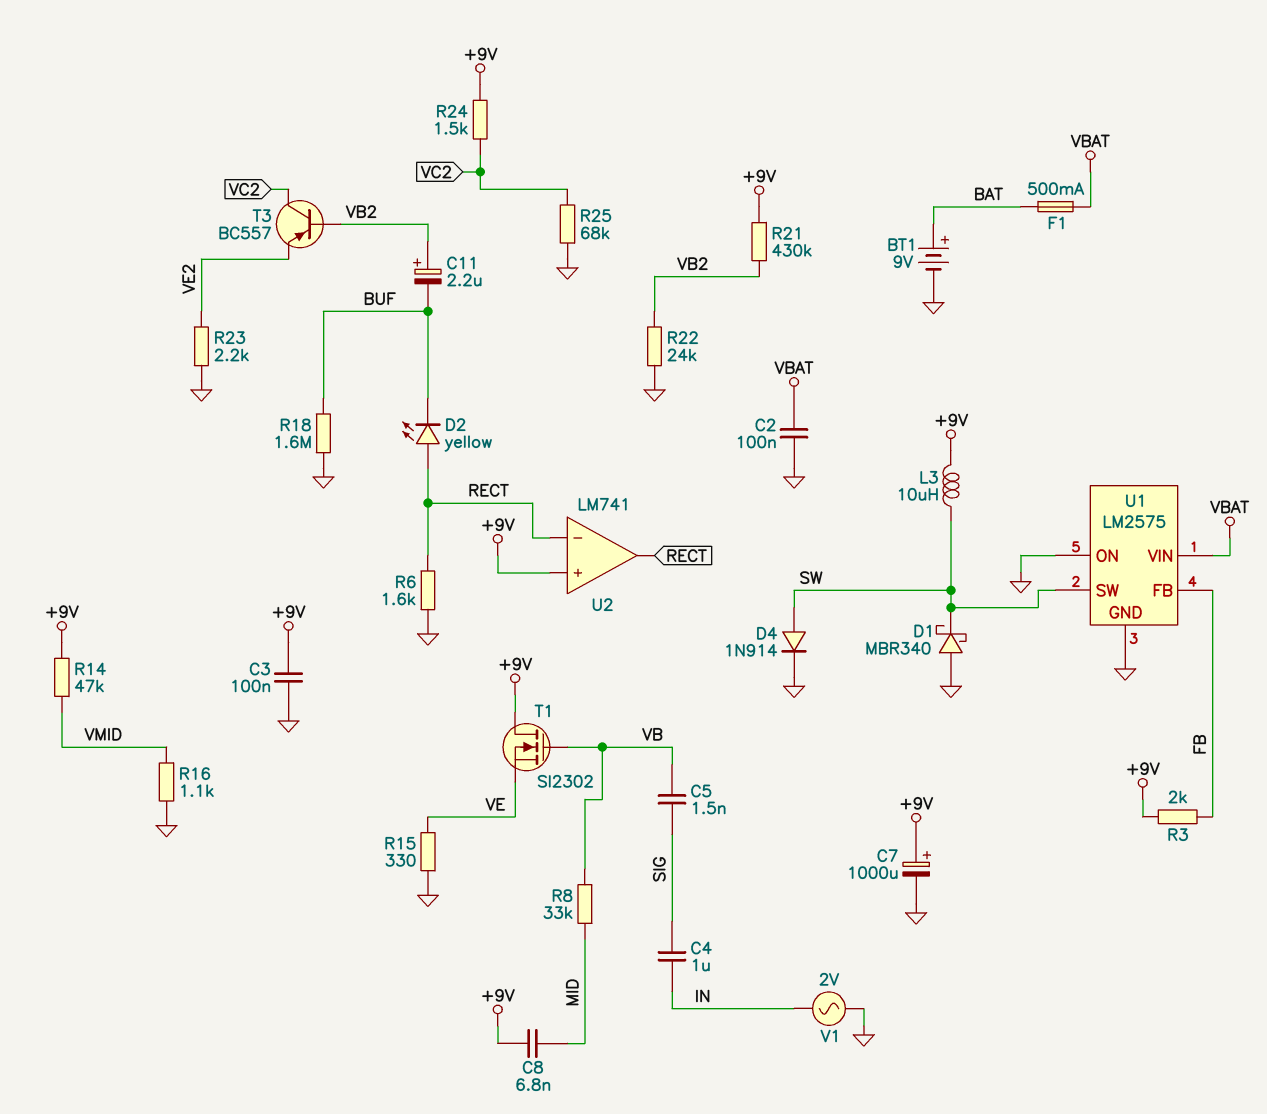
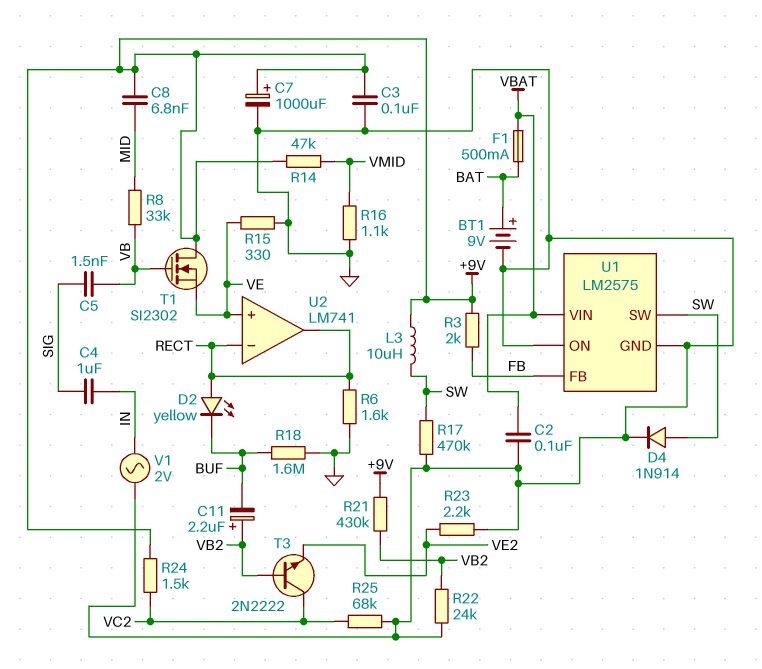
D1: schottky MBR340 (A GND, K SW) -> none
R17: none -> 470k (GND, SW)
T3: PNP BC557 (B VB2, C VC2, E VE2) -> NPN 2N2222 (B VB2, C VC2, E VE2)
U2 pin in+: +9V -> VE

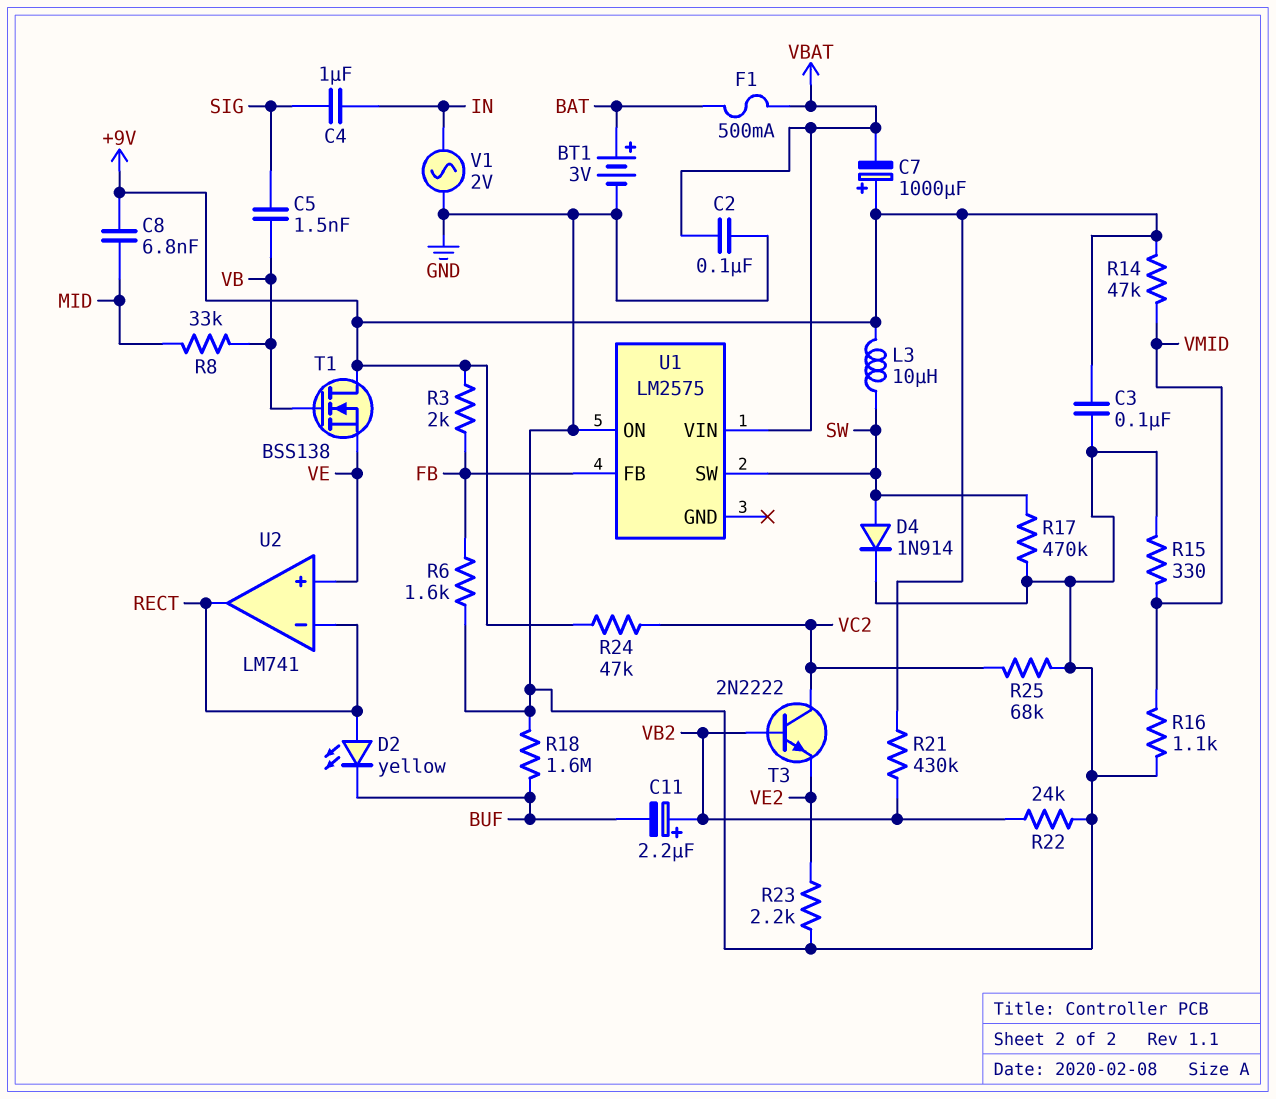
BT1: 9V (plus BAT, minus GND) -> 3V (plus BAT, minus GND)
C7: 1000uF (plus +9V, minus GND) -> 1000uF (plus +9V, minus VBAT)
R6: 1.6k (GND, RECT) -> 1.6k (FB, GND)
R15: 330 (GND, VE) -> 330 (GND, VMID)
R24: 1.5k (+9V, VC2) -> 47k (+9V, VC2)
T1: NMOS SI2302 (G VB, D +9V, S VE) -> NMOS BSS138 (G VB, D +9V, S VE)
U1 pin GND: GND -> none

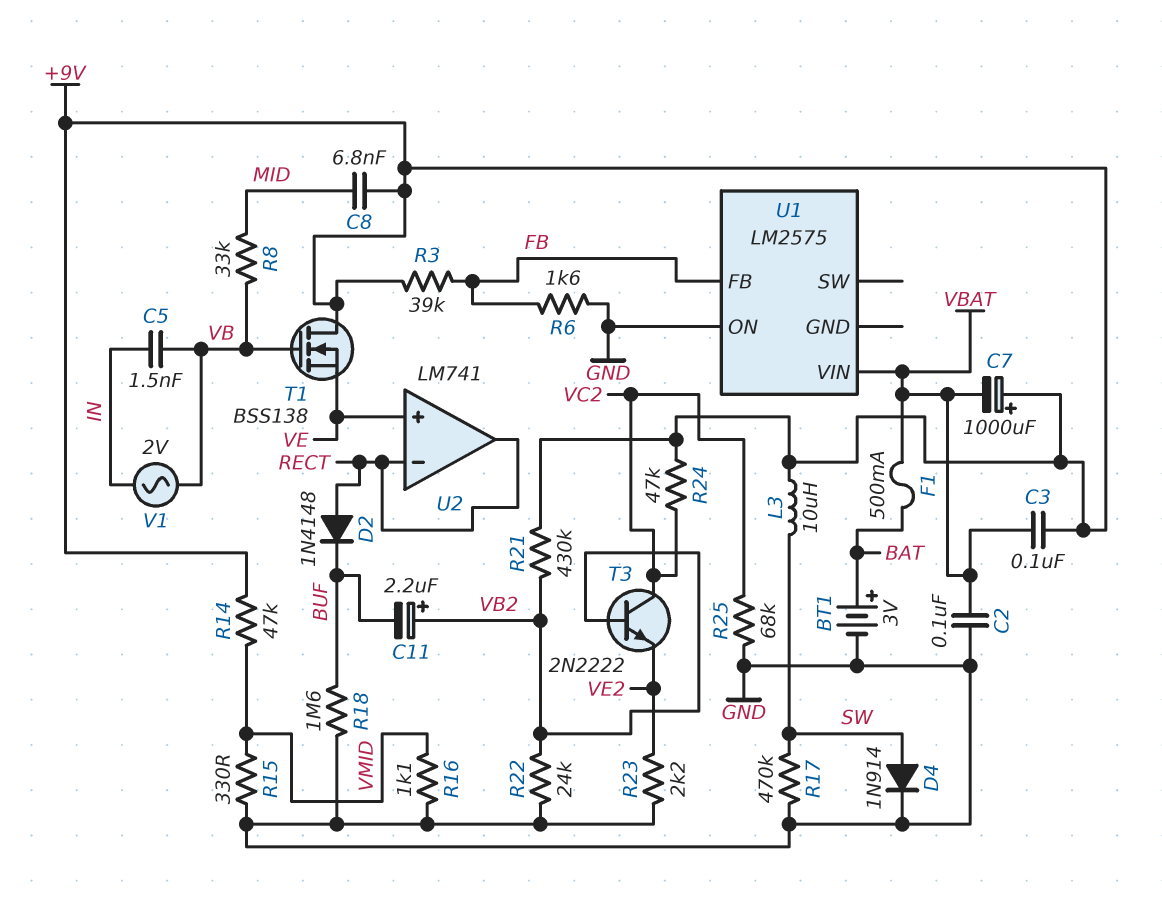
C3: 100nF (+9V, GND) -> 100nF (+9V, VBAT)
C4: 1uF (IN, SIG) -> none
C5: 1.5nF (SIG, VB) -> 1.5nF (IN, VB)
D2: LED yellow (A RECT, K BUF) -> diode 1N4148 (A RECT, K BUF)
R3: 2k (+9V, FB) -> 39k (+9V, FB)
U1 pin SW: SW -> none
V1: AC 2V (GND, IN) -> AC 2V (IN, VB)

